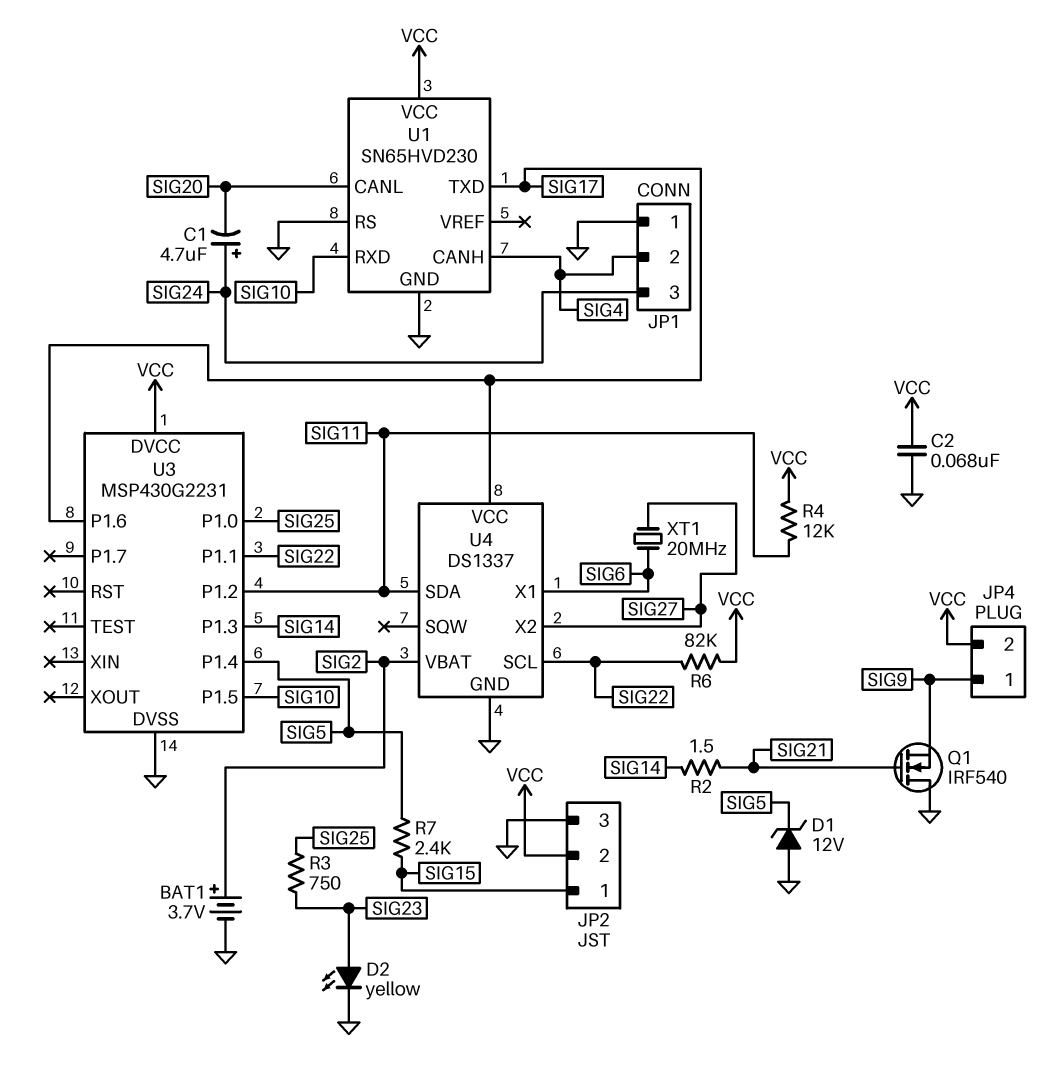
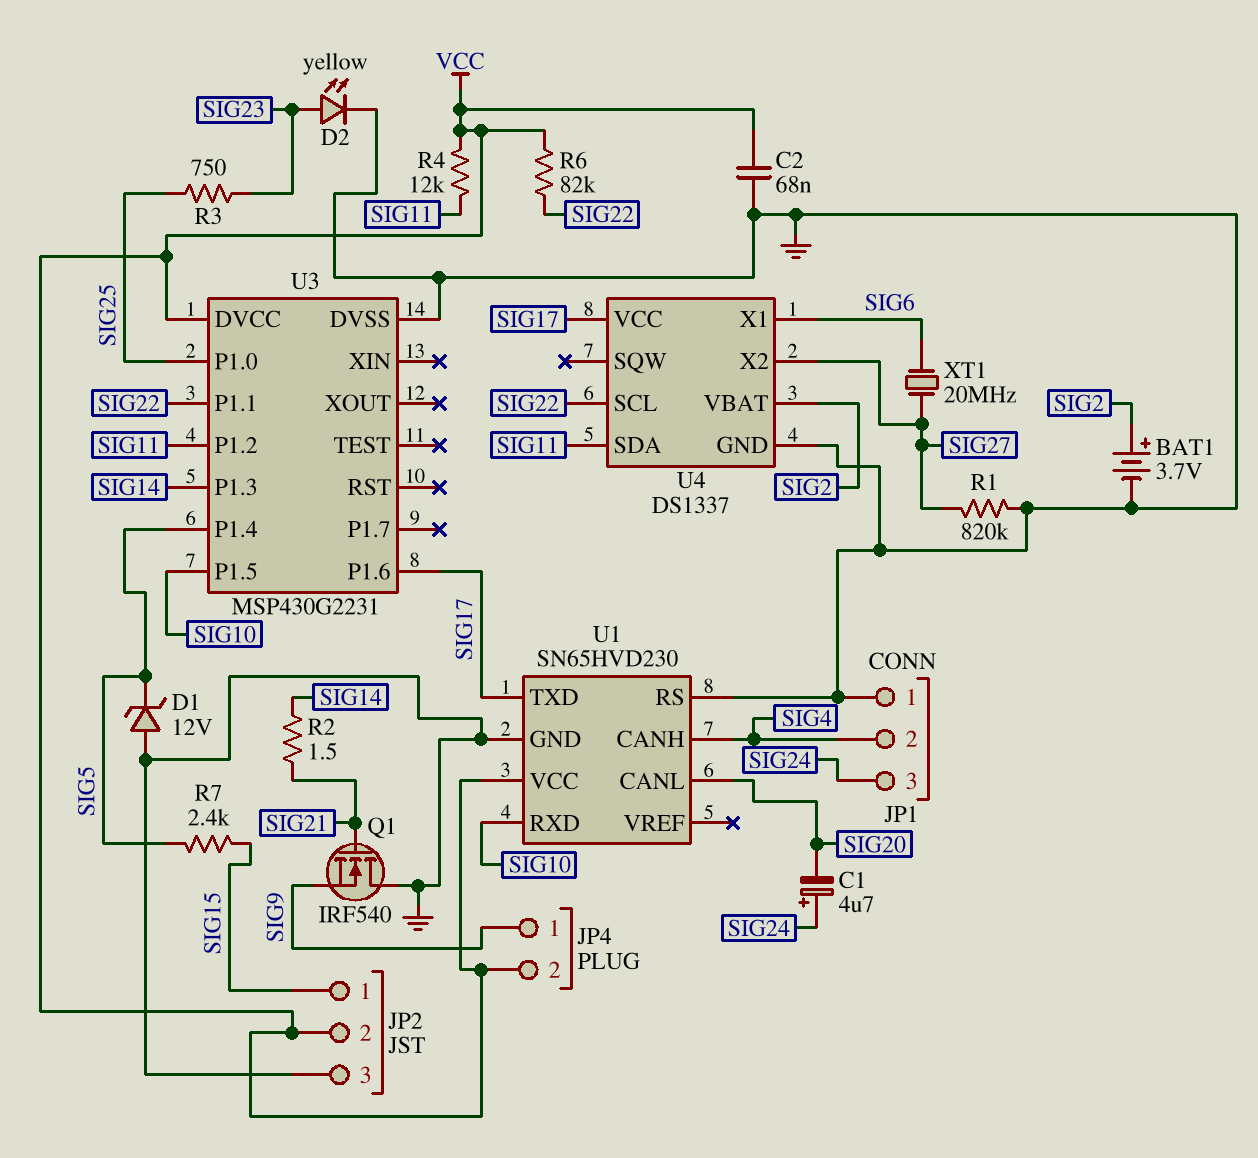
R1: none -> 820k (GND, SIG27)

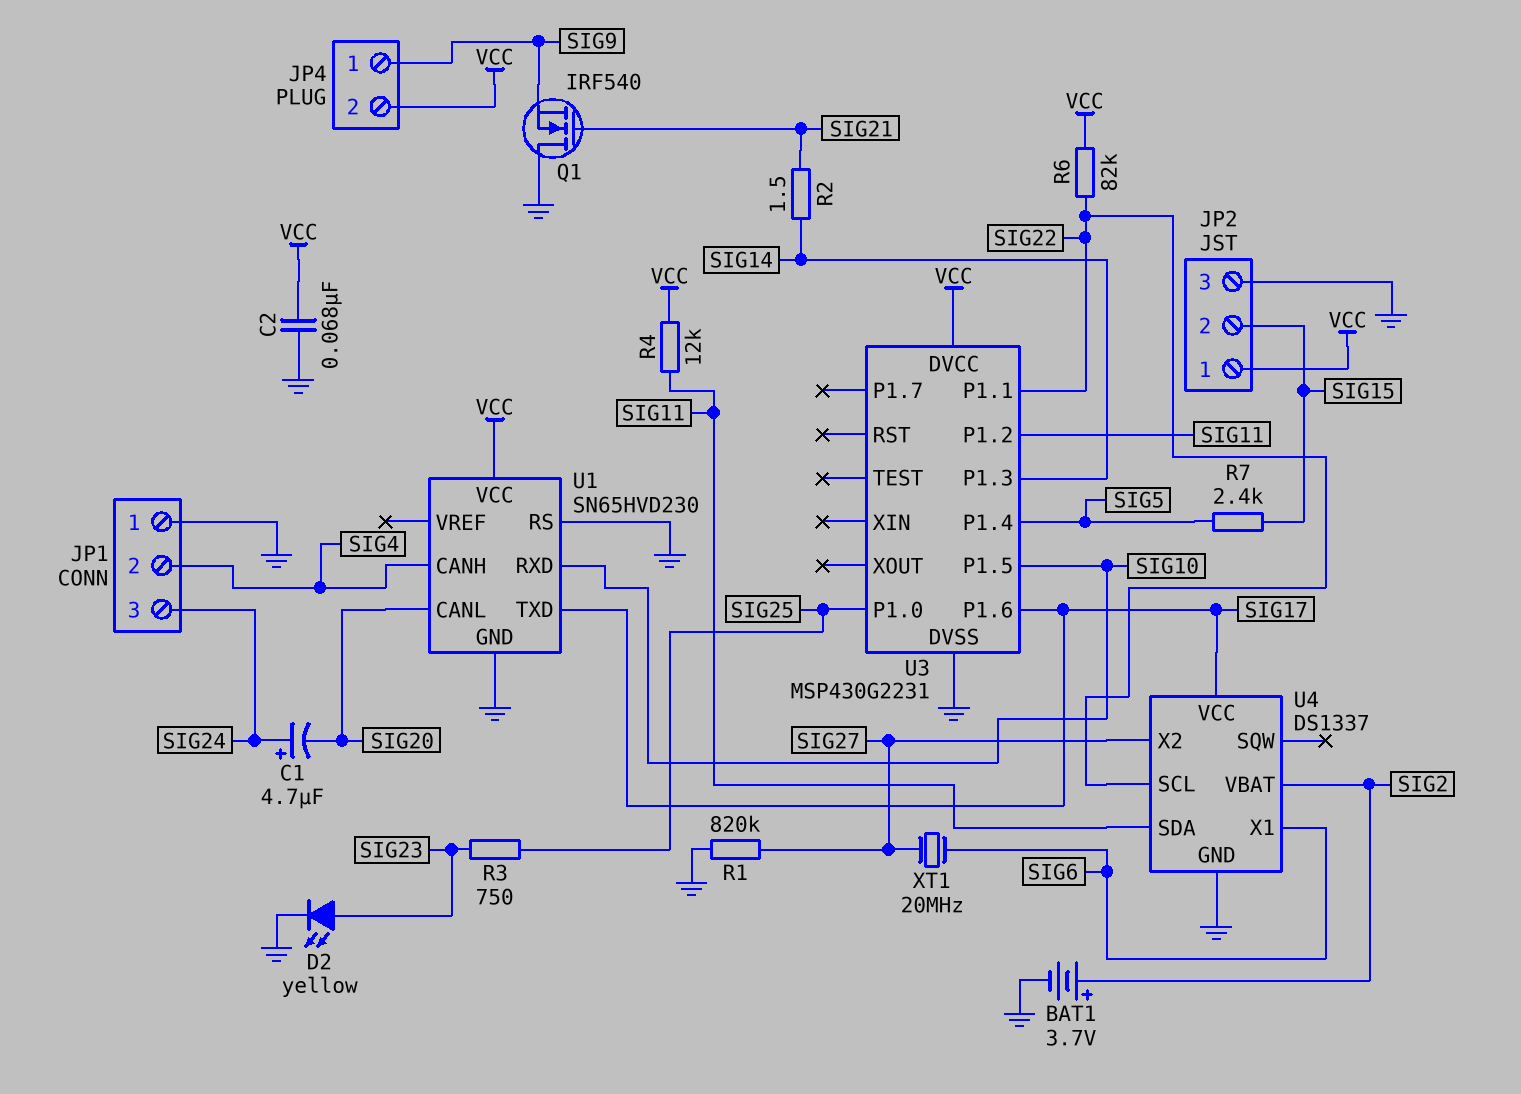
D1: zener 12V (A GND, K SIG5) -> none
JP2 pin 1: SIG15 -> VCC
JP2 pin 2: VCC -> SIG15

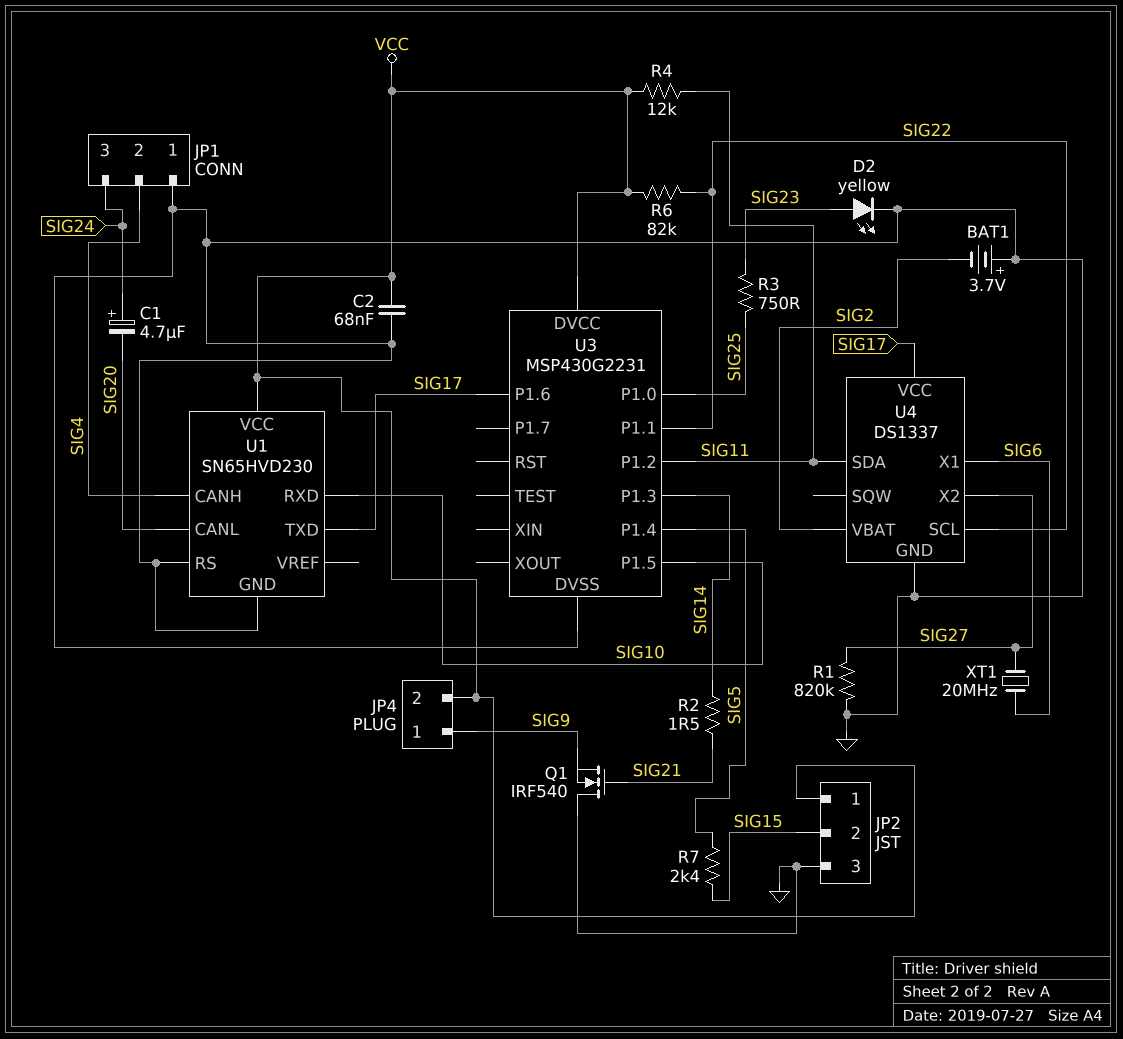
BAT1: 3.7V (plus SIG2, minus GND) -> 3.7V (plus GND, minus SIG2)

